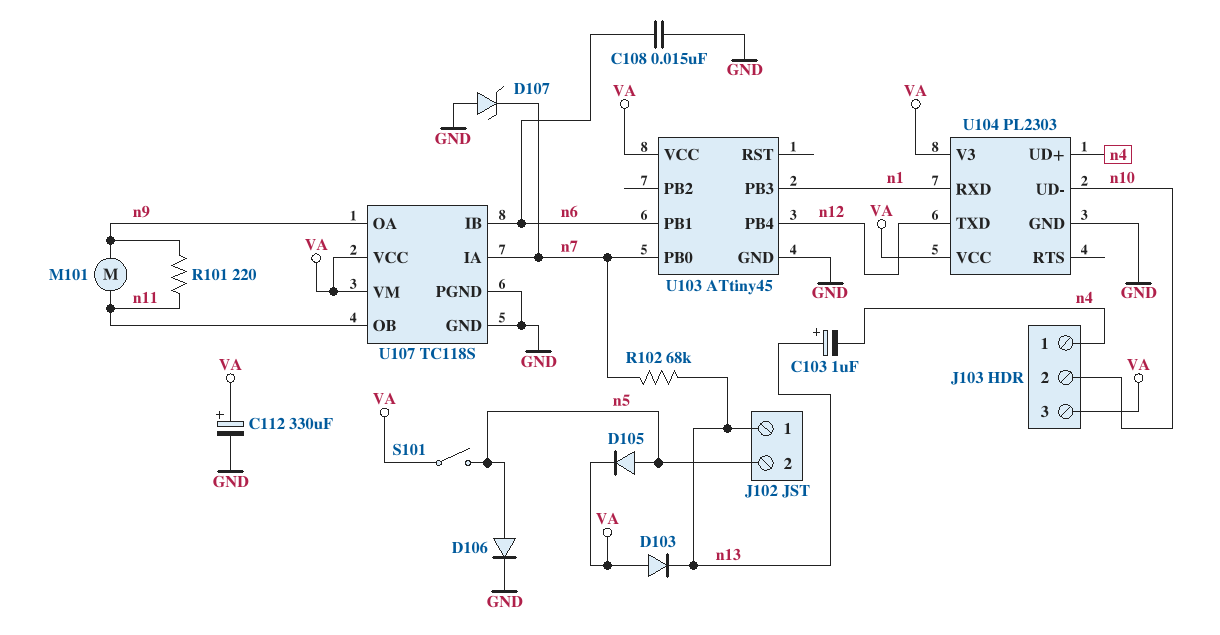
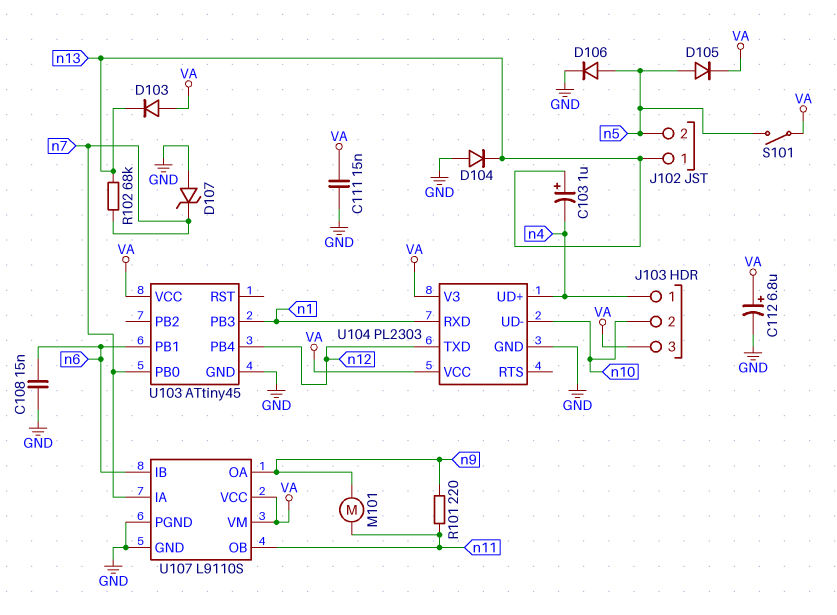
C111: none -> 15nF (GND, VA)
C112: 330uF (plus VA, minus GND) -> 6.8uF (plus VA, minus GND)
D104: none -> diode (A GND, K n13)
U107: TC118S -> L9110S

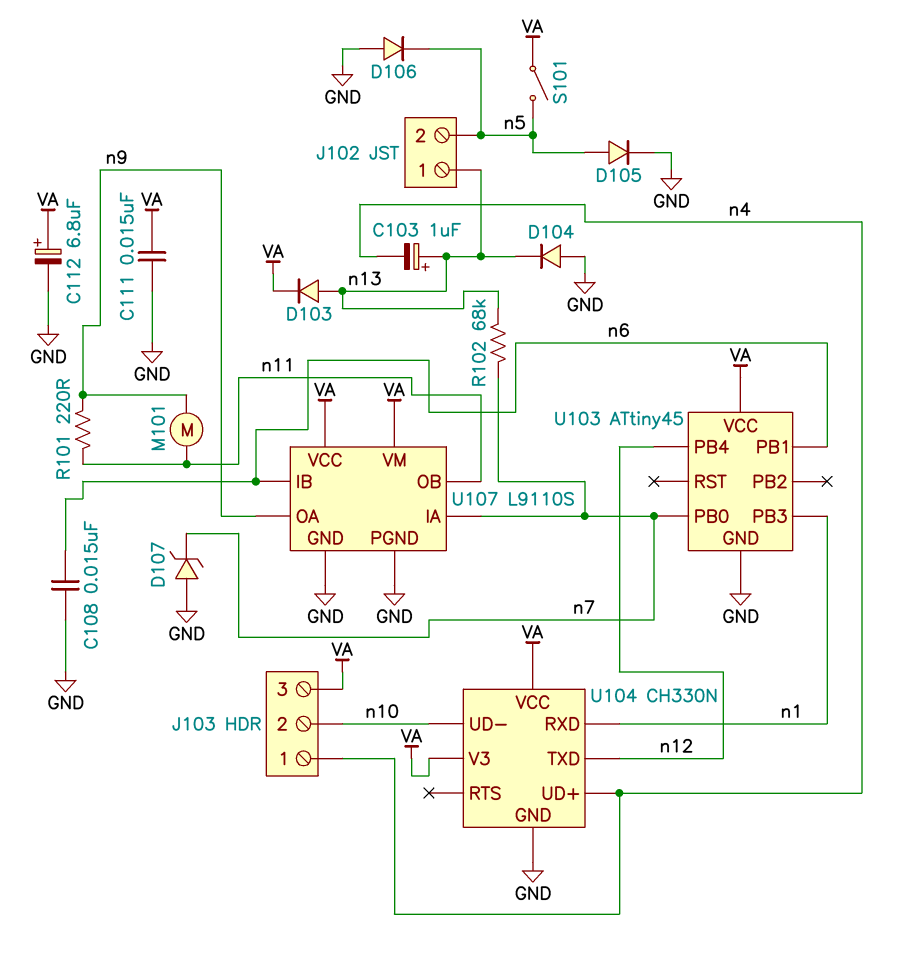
D103: diode (A VA, K n13) -> diode (A n13, K VA)
D105: diode (A n5, K VA) -> diode (A n5, K GND)
D106: diode (A n5, K GND) -> diode (A GND, K n5)
U104: PL2303 -> CH330N

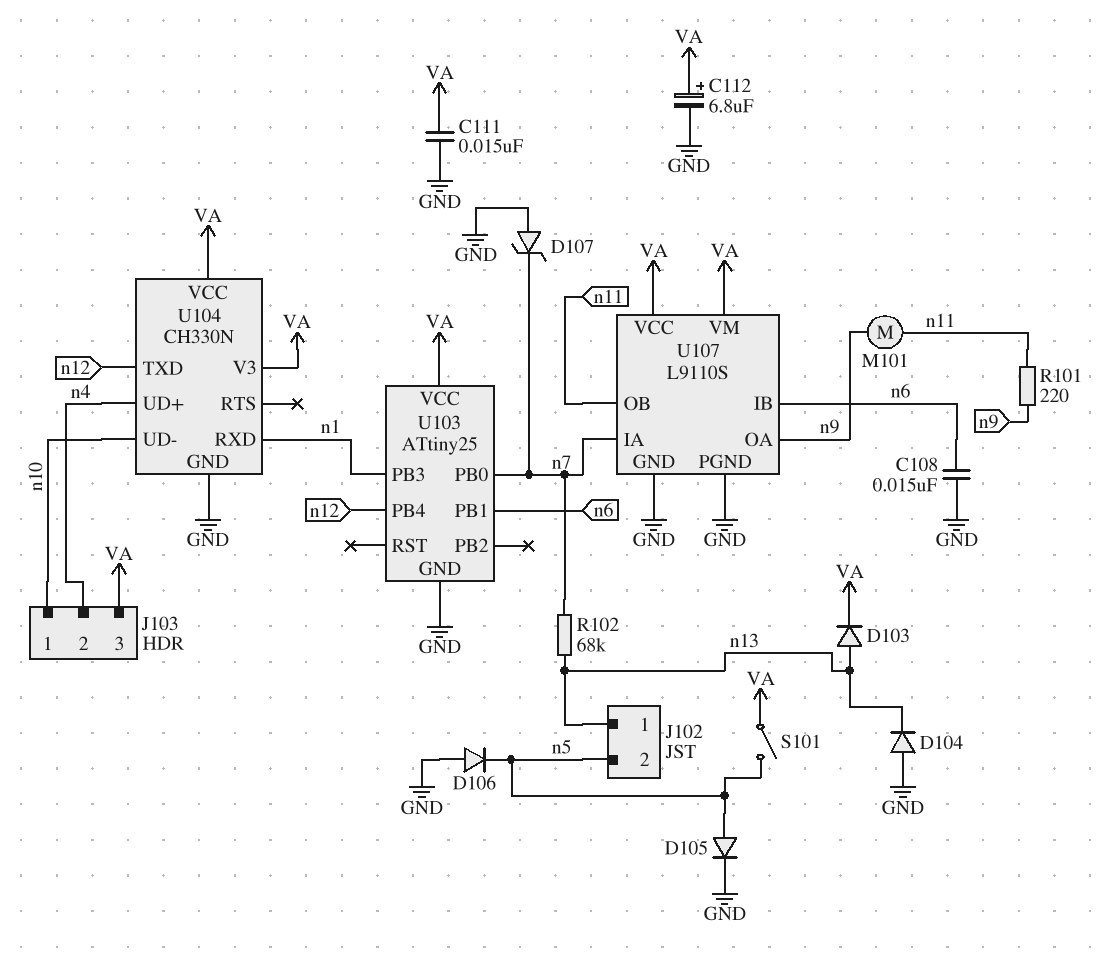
C103: 1uF (plus n13, minus n4) -> none
J103 pin 1: n4 -> n10
J103 pin 2: n10 -> n4
U103: ATtiny45 -> ATtiny25

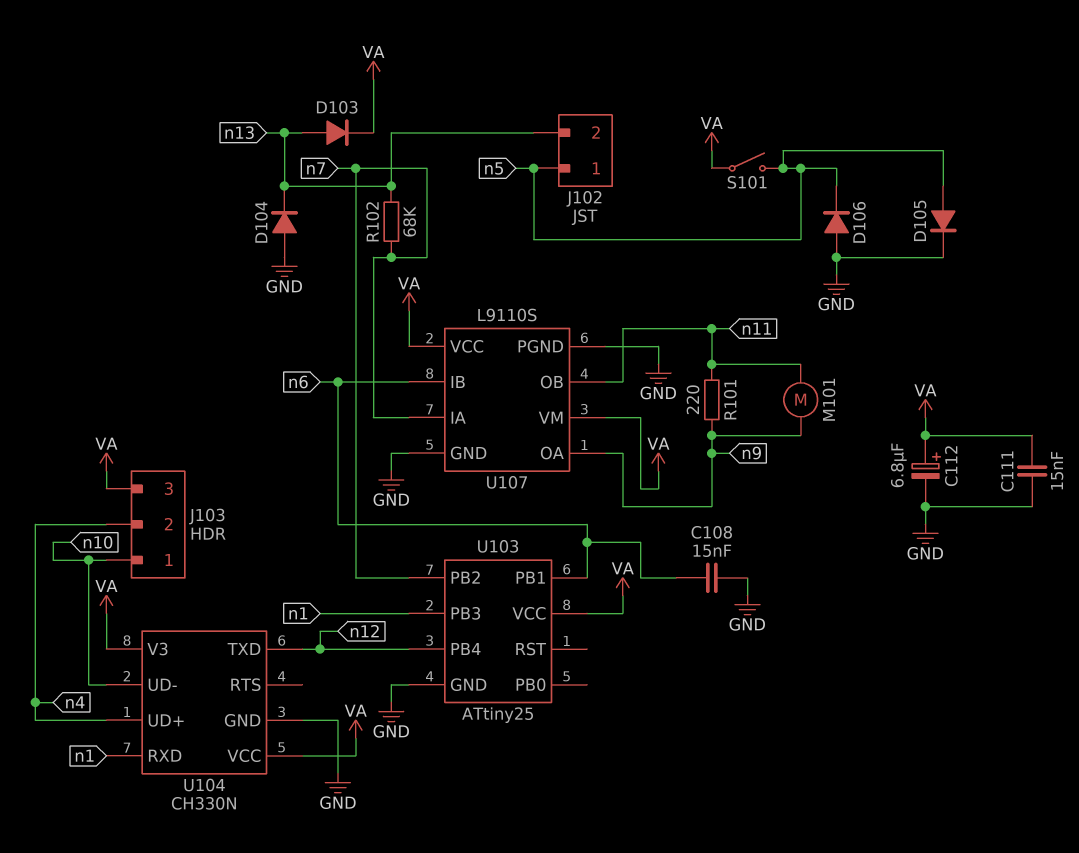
D107: zener (A GND, K n7) -> none
J102 pin 1: n13 -> n5
J102 pin 2: n5 -> n13
U103 pin PB0: n7 -> none
U103 pin PB2: none -> n7

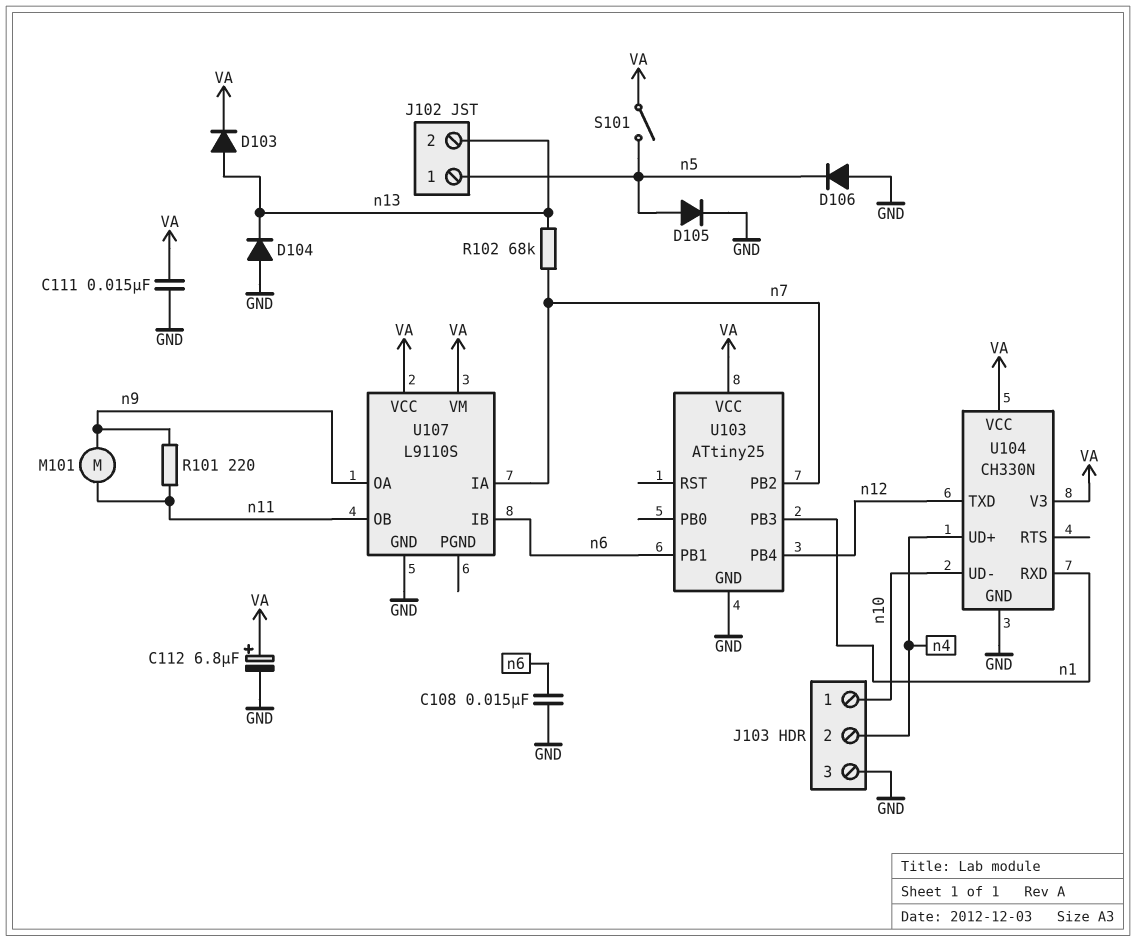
J103 pin 3: VA -> GND
U107 pin PGND: GND -> none

